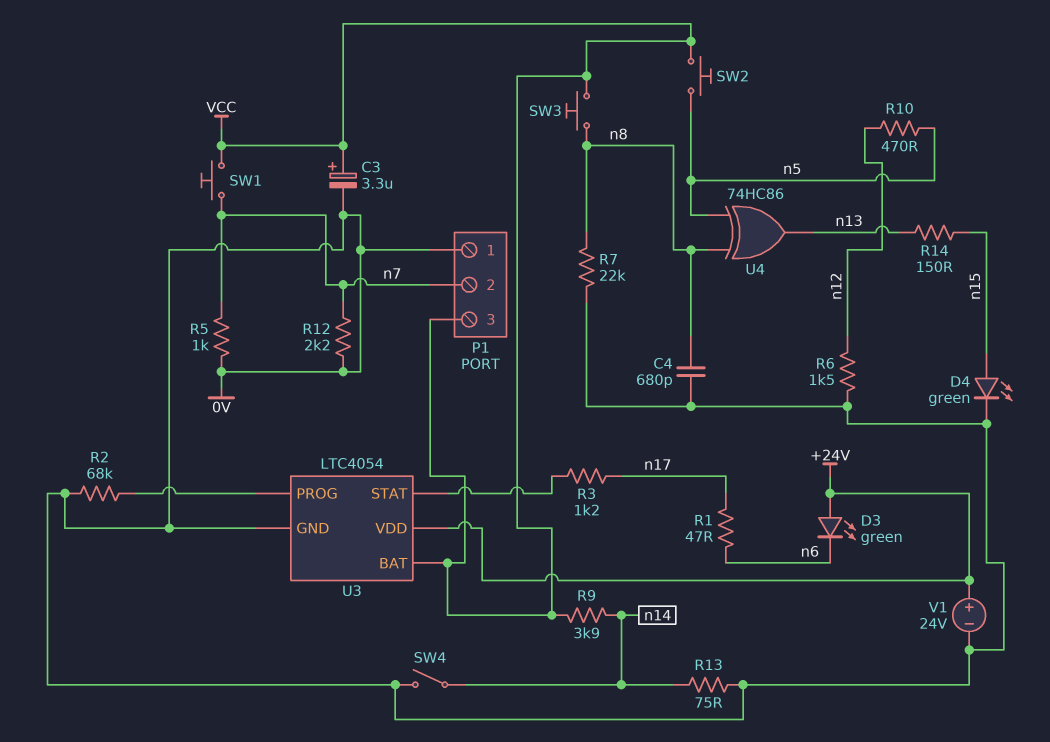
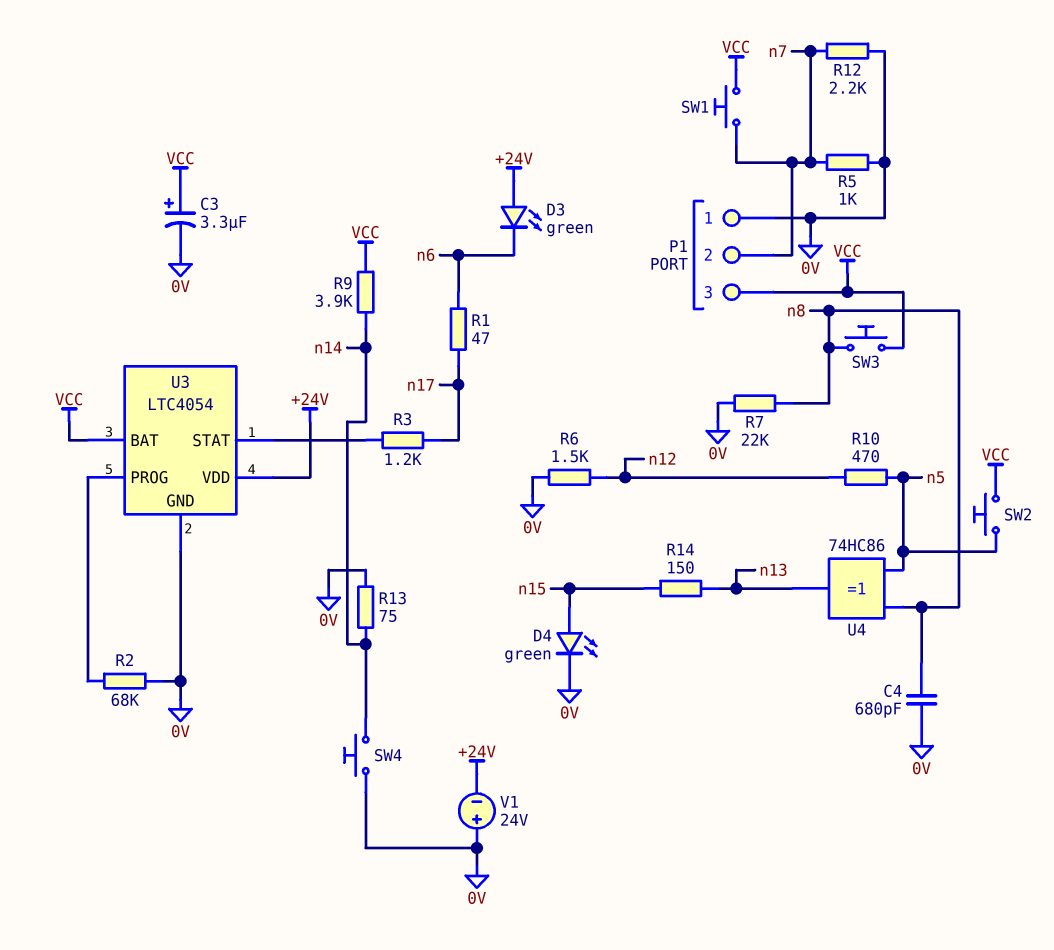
SW4: switch (0V, n14) -> button (0V, n14)
V1: 24V (plus +24V, minus 0V) -> 24V (plus 0V, minus +24V)

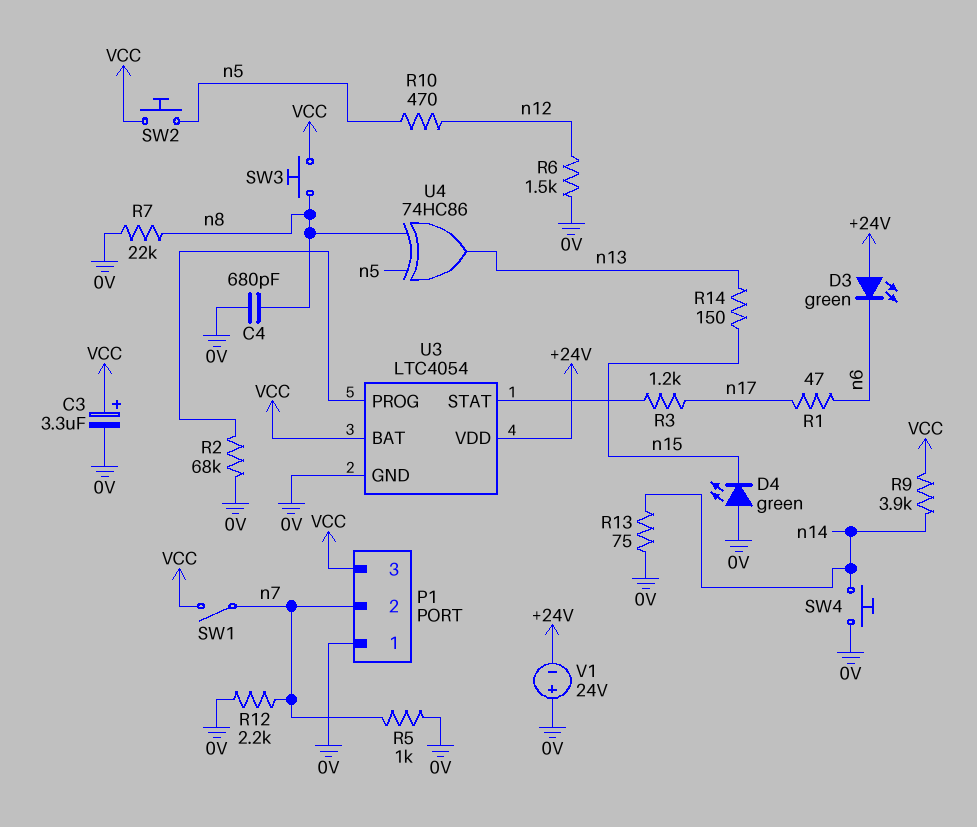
D4: LED green (A n15, K 0V) -> LED green (A 0V, K n15)
SW1: button (VCC, n7) -> switch (VCC, n7)

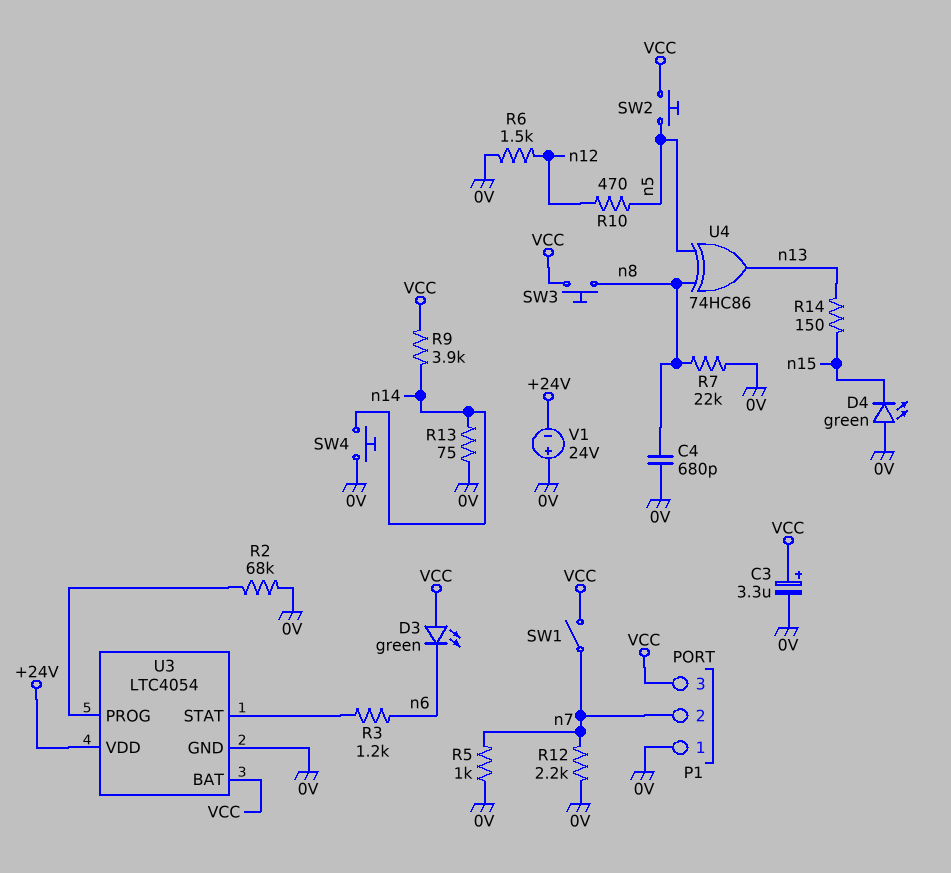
D3: LED green (A +24V, K n6) -> LED green (A VCC, K n6)
R1: 47 (n6, n17) -> none
R3: 1.2k (U3/STAT, n17) -> 1.2k (U3/STAT, n6)

